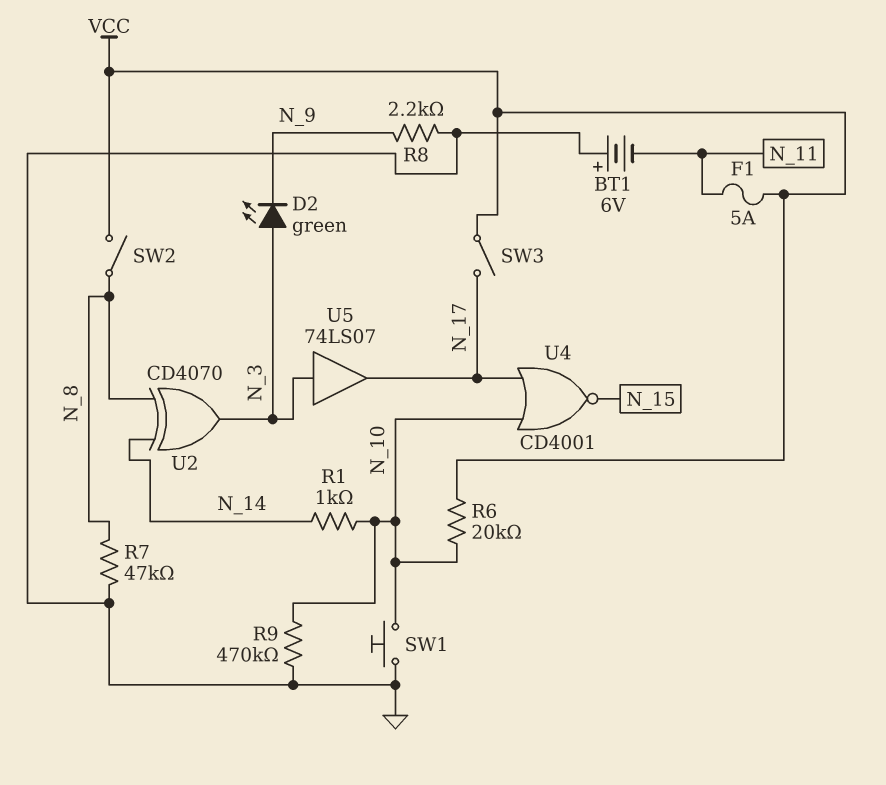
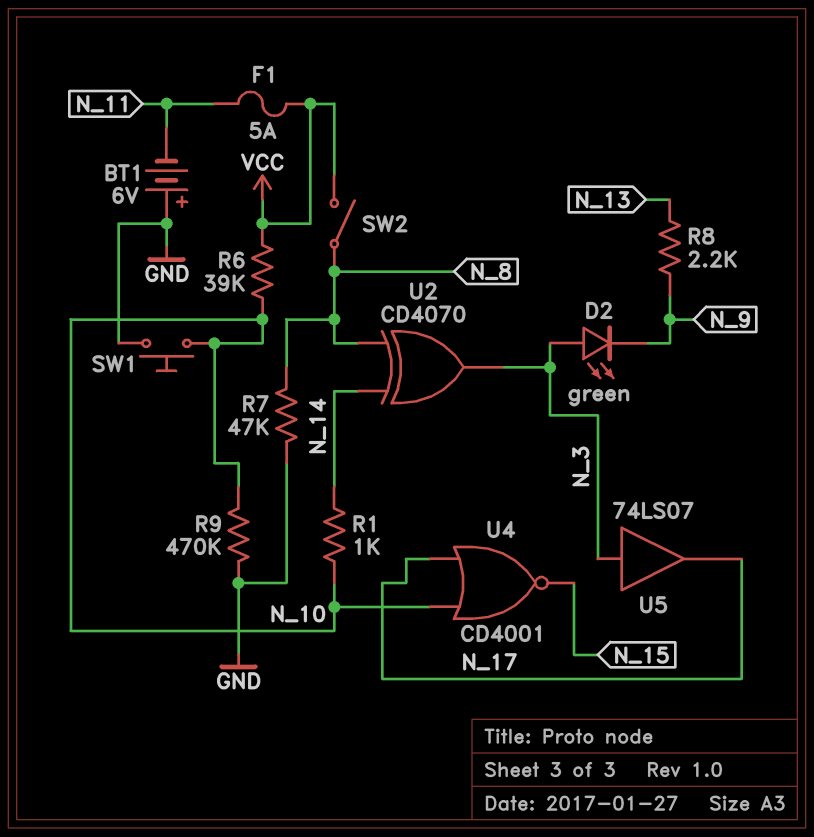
R6: 20k (N_10, VCC) -> 39k (N_10, VCC)
R8: 2.2k (GND, N_9) -> 2.2k (N_9, N_13)
SW3: switch (N_17, VCC) -> none

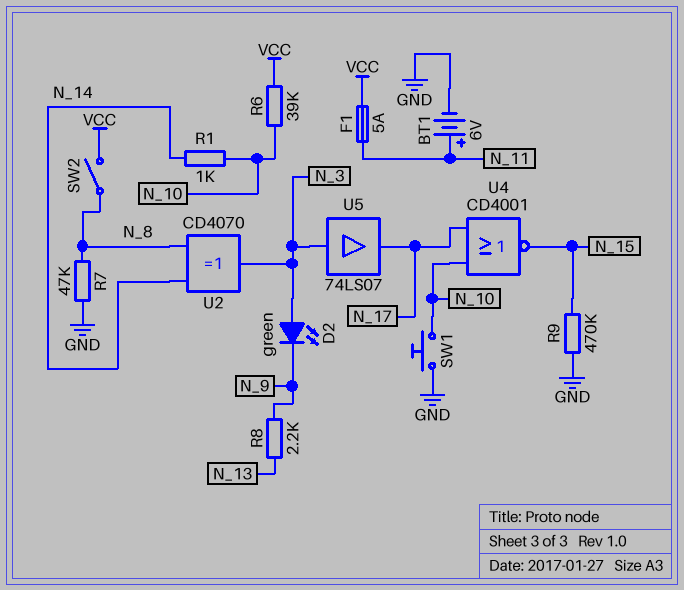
BT1: 6V (plus GND, minus N_11) -> 6V (plus N_11, minus GND)
R9: 470k (GND, N_10) -> 470k (GND, N_15)

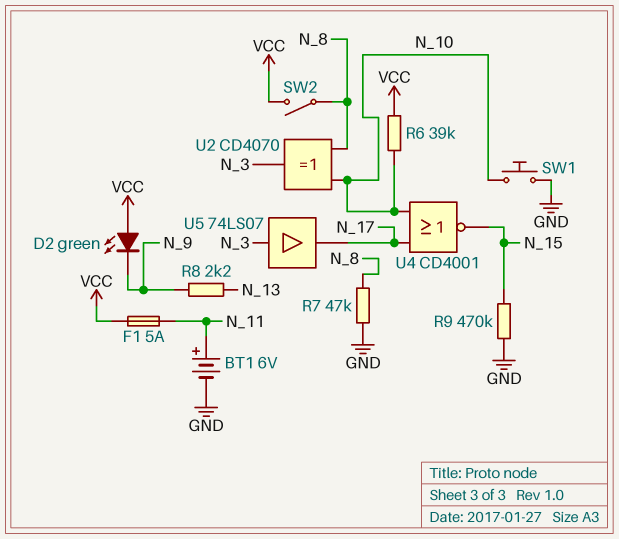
D2: LED green (A N_3, K N_9) -> LED green (A VCC, K N_9)
R1: 1k (N_10, N_14) -> none
U2: XOR CD4070 (in N_8, in N_14, out N_3) -> XOR CD4070 (in N_8, in N_10, out N_3)

